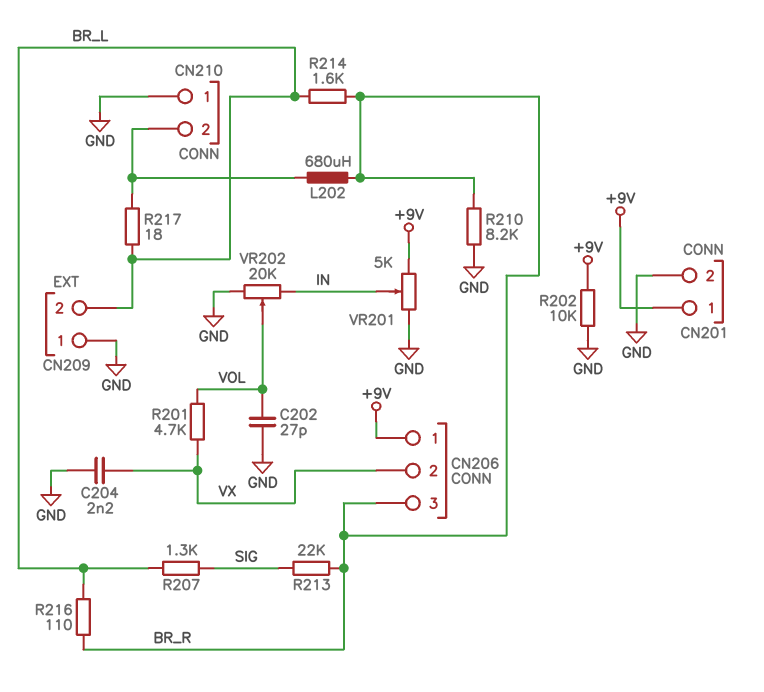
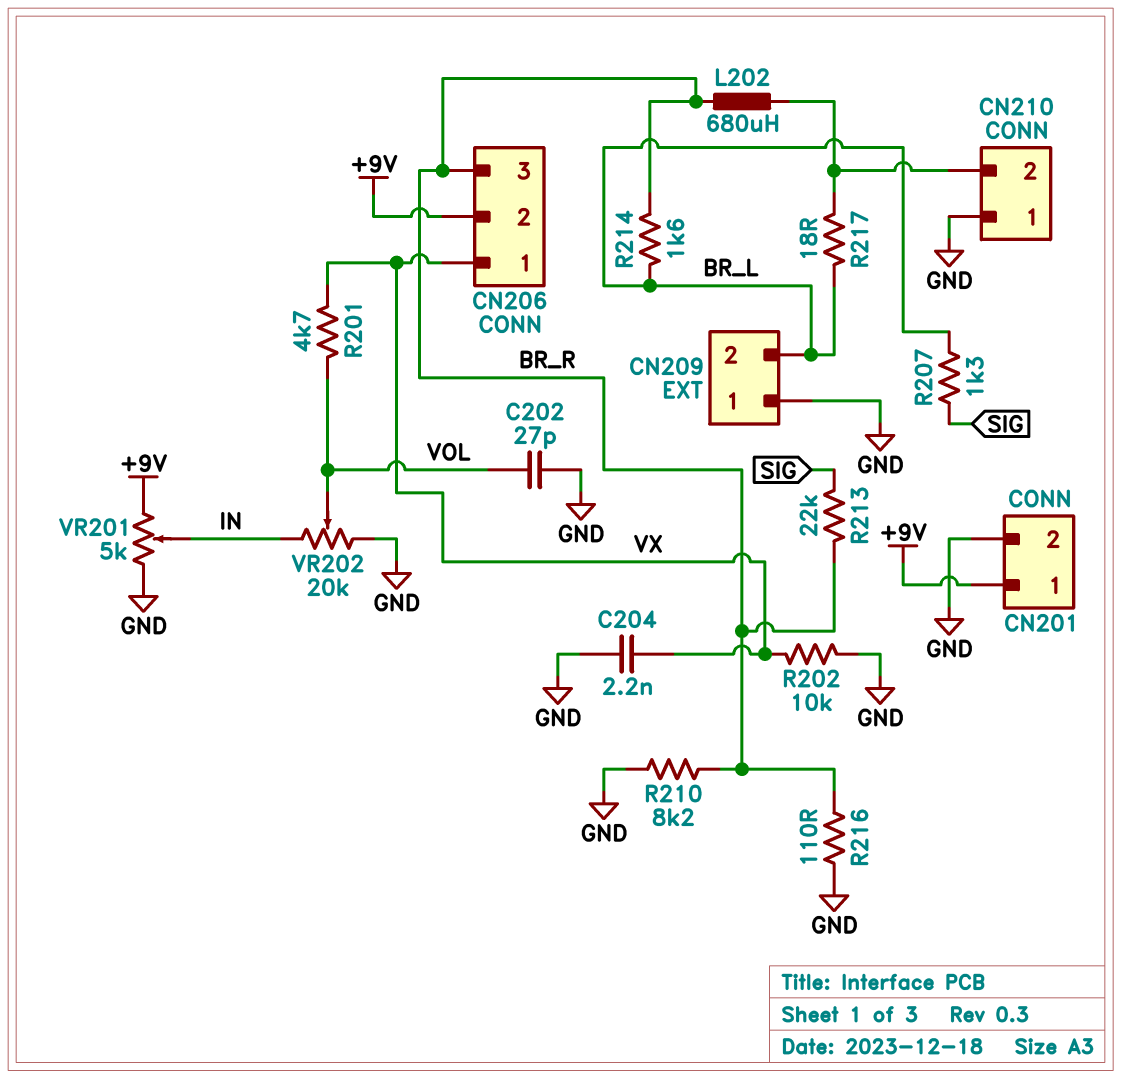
CN206 pin 1: +9V -> VX
CN206 pin 2: VX -> +9V
R202: 10k (+9V, GND) -> 10k (GND, VX)
R216: 110 (BR_L, BR_R) -> 110 (BR_R, GND)

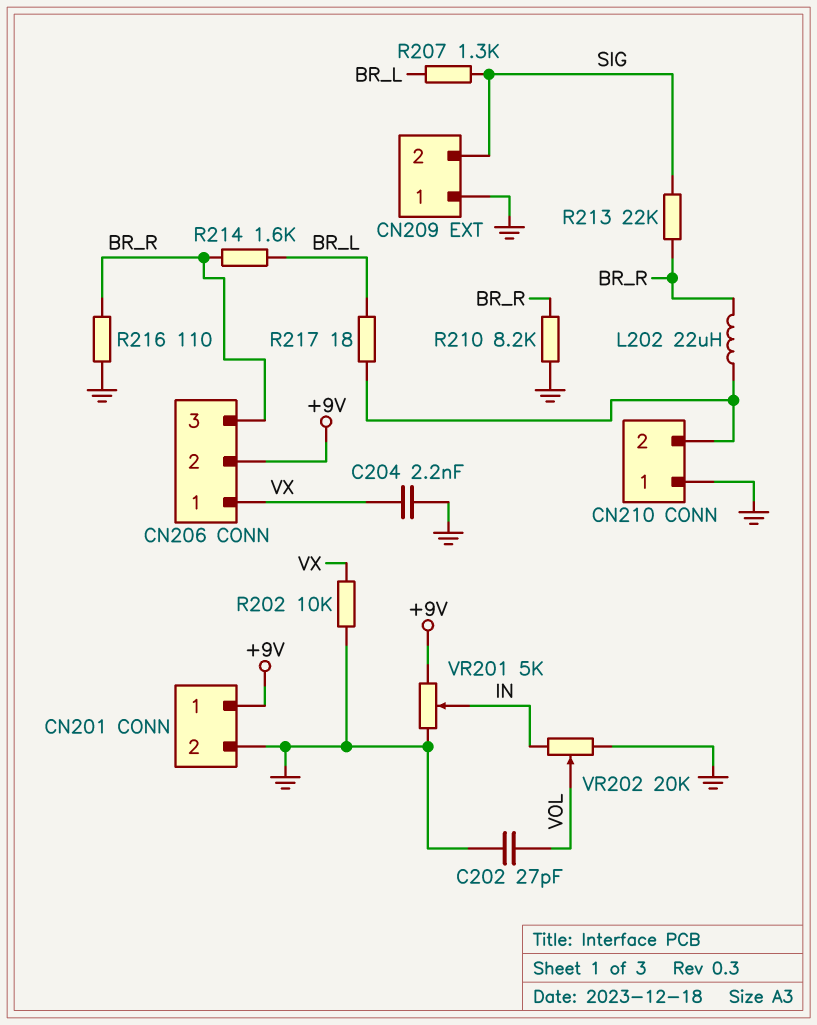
CN209 pin 2: BR_L -> SIG
L202: 680uH (BR_R, CN210/2) -> 22uH (BR_R, CN210/2)
R201: 4.7k (VOL, VX) -> none

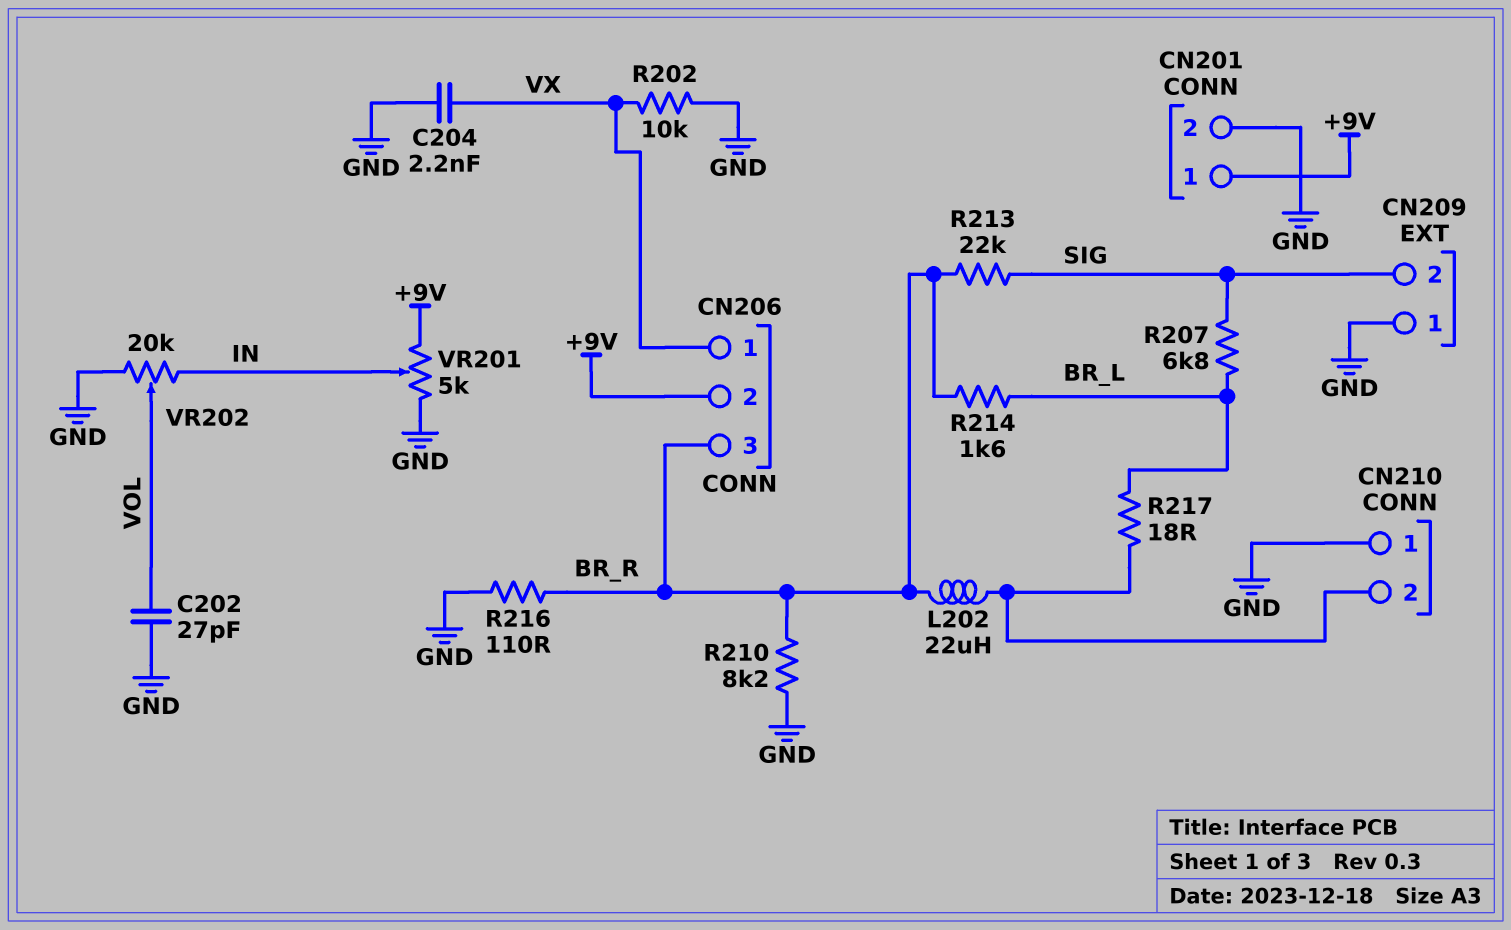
R207: 1.3k (BR_L, SIG) -> 6.8k (BR_L, SIG)

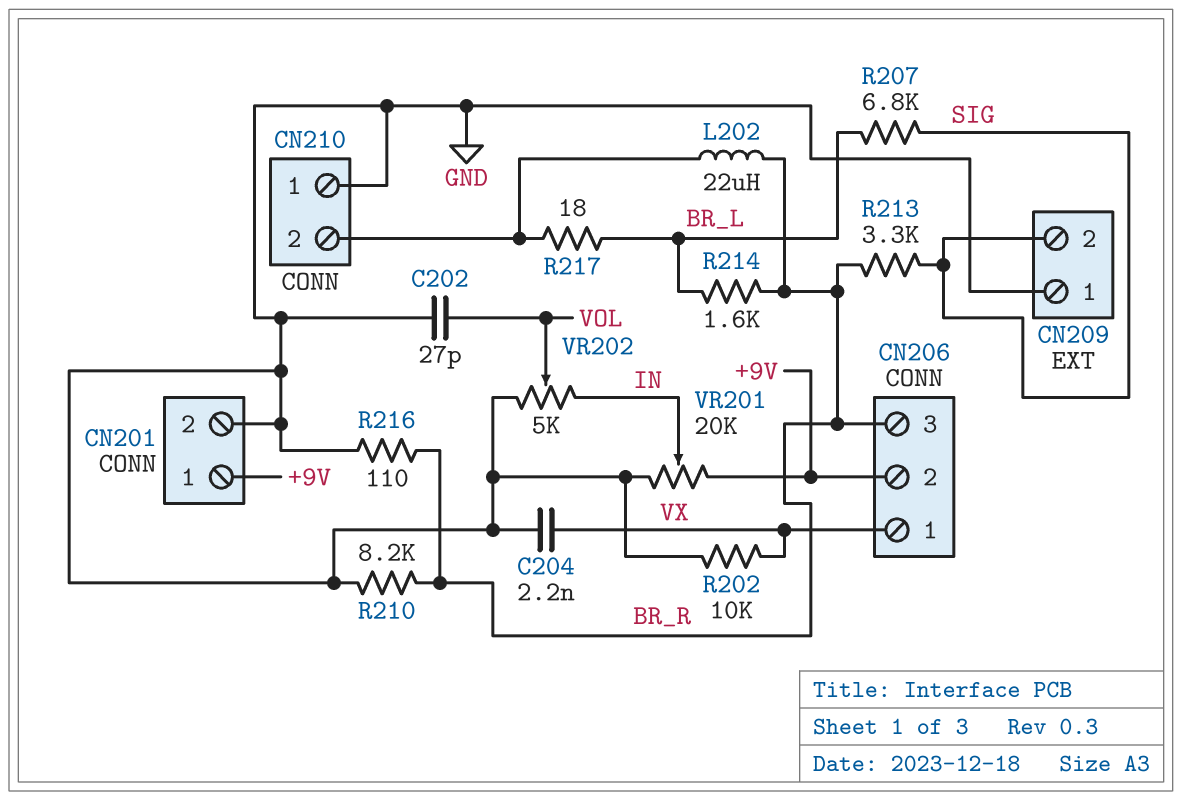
R213: 22k (BR_R, SIG) -> 3.3k (BR_R, SIG)
VR201: 5k (+9V, GND, wiper IN) -> 20k (+9V, GND, wiper IN)
VR202: 20k (GND, IN, wiper VOL) -> 5k (GND, IN, wiper VOL)

